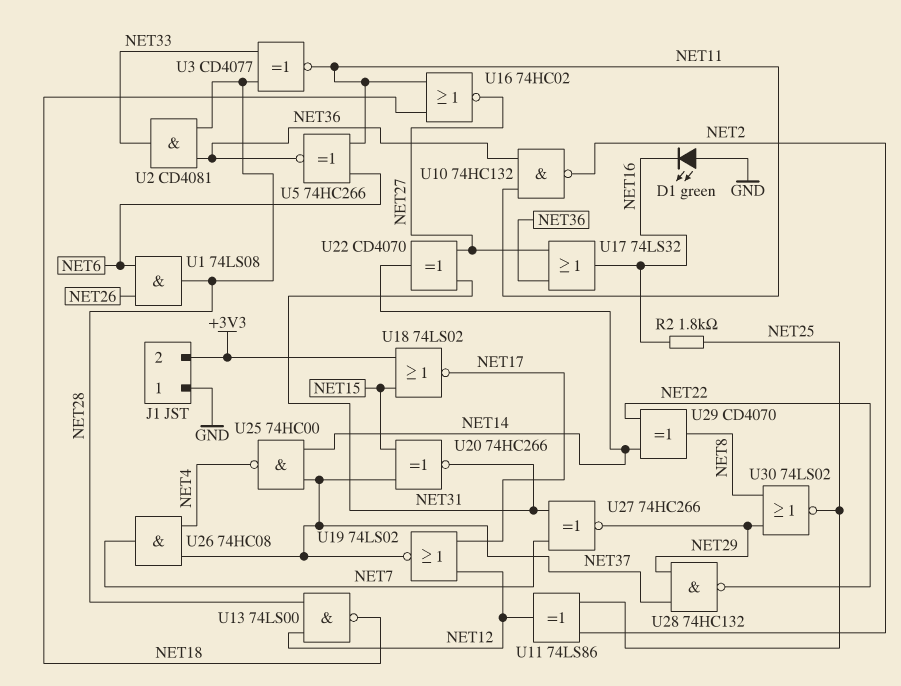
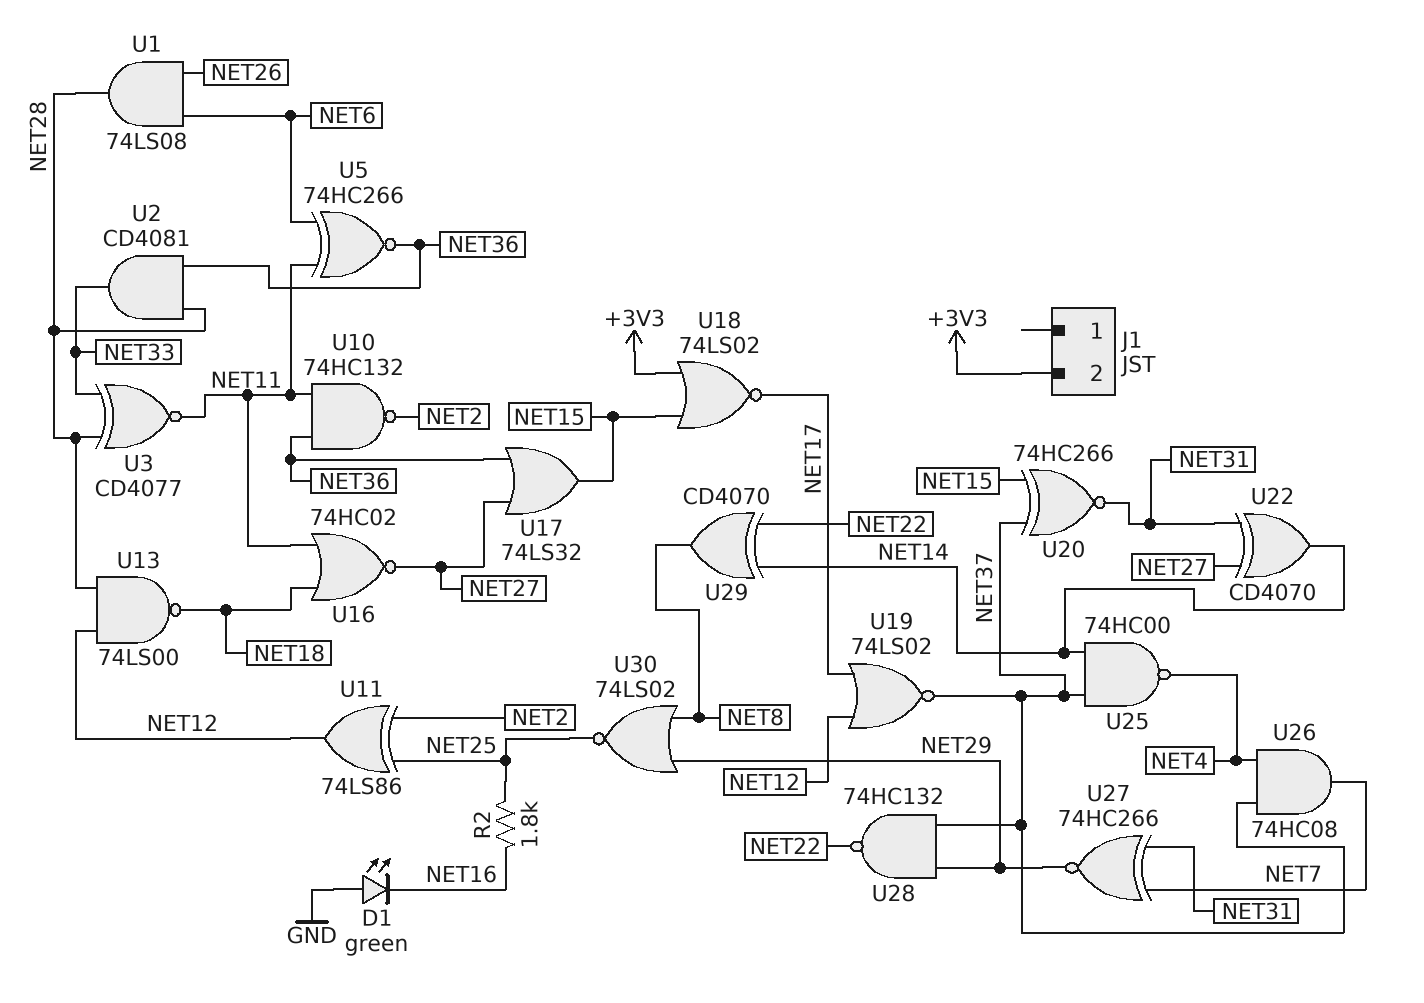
J1 pin 1: GND -> none
U17: OR 74LS32 (in NET27, in NET36, out NET16) -> OR 74LS32 (in NET27, in NET36, out NET15)

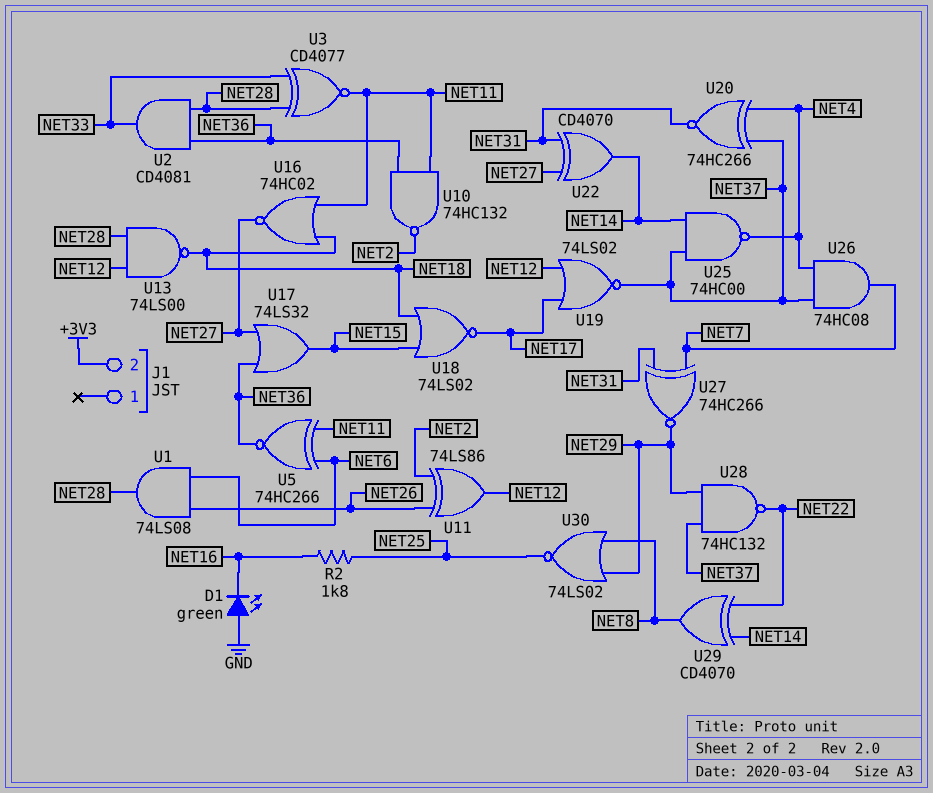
U11: XOR 74LS86 (in NET2, in NET25, out NET12) -> XOR 74LS86 (in NET2, in NET26, out NET12)
U18: NOR 74LS02 (in +3V3, in NET15, out NET17) -> NOR 74LS02 (in NET15, in NET18, out NET17)
U20: XNOR 74HC266 (in NET15, in NET37, out NET31) -> XNOR 74HC266 (in NET4, in NET37, out NET31)

